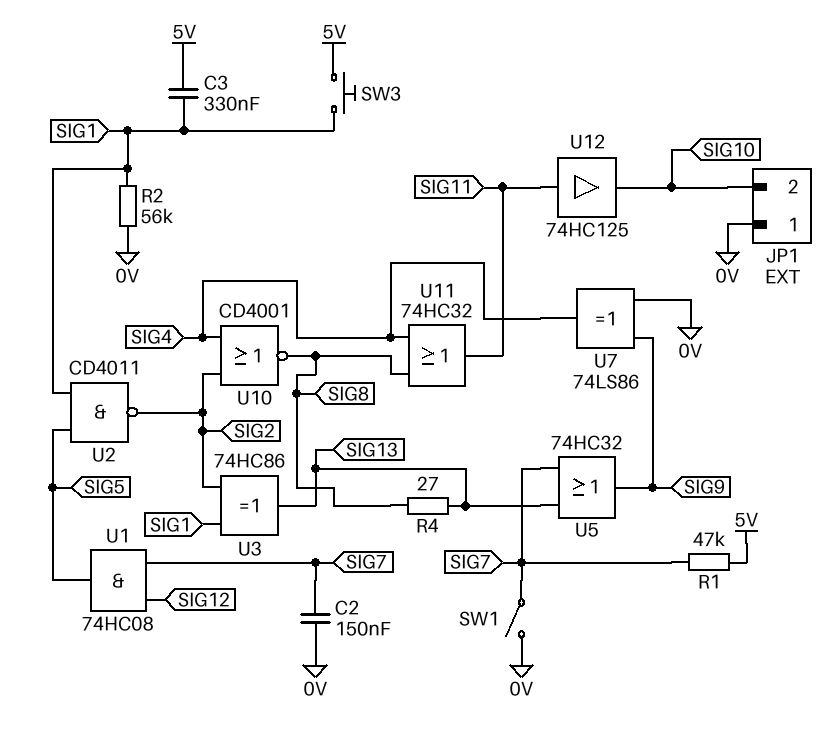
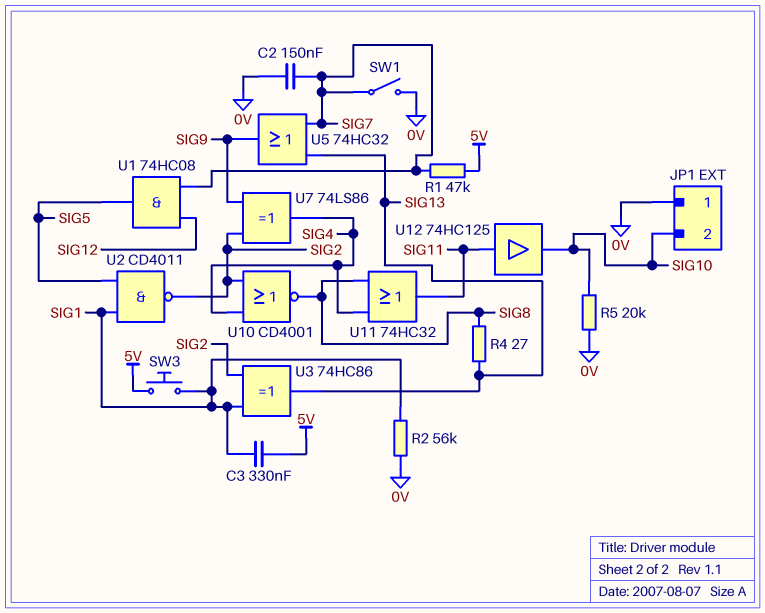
R5: none -> 20k (0V, SIG10)
U7: XOR 74LS86 (in 0V, in SIG9, out SIG4) -> XOR 74LS86 (in SIG2, in SIG9, out SIG4)

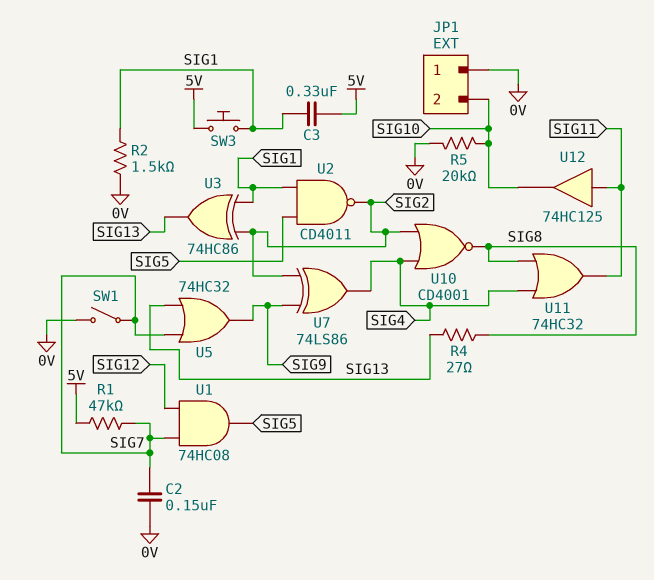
R2: 56k (0V, SIG1) -> 1.5k (0V, SIG1)

